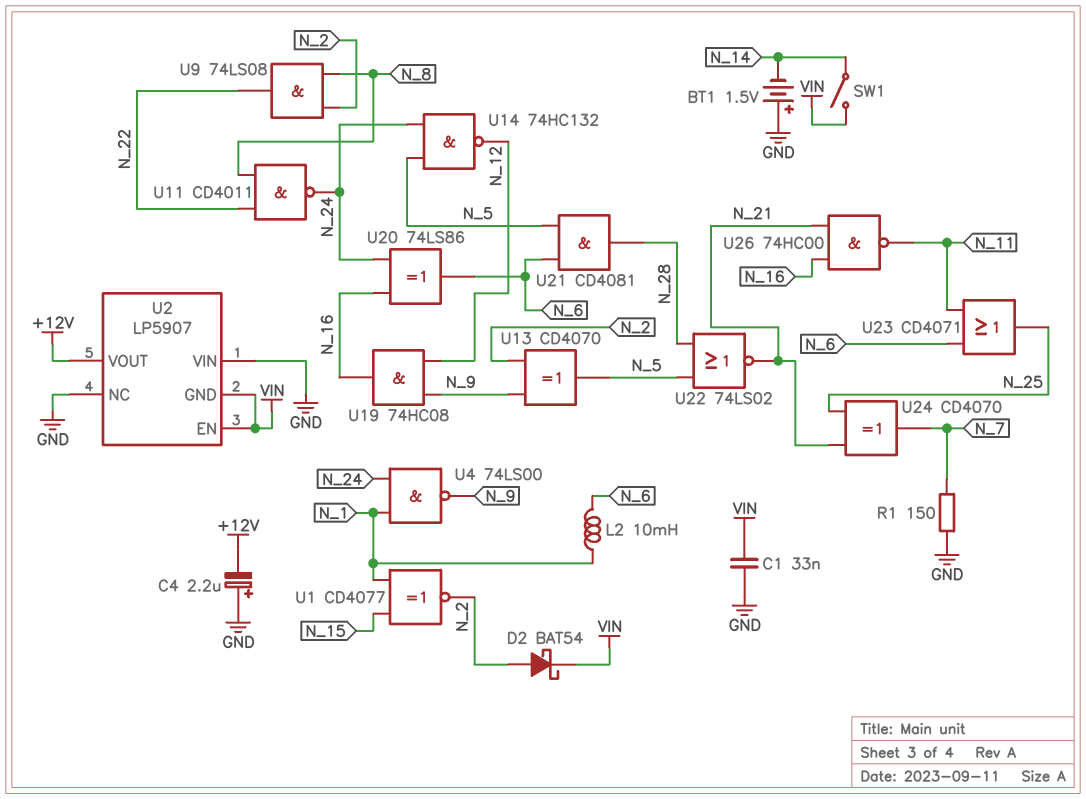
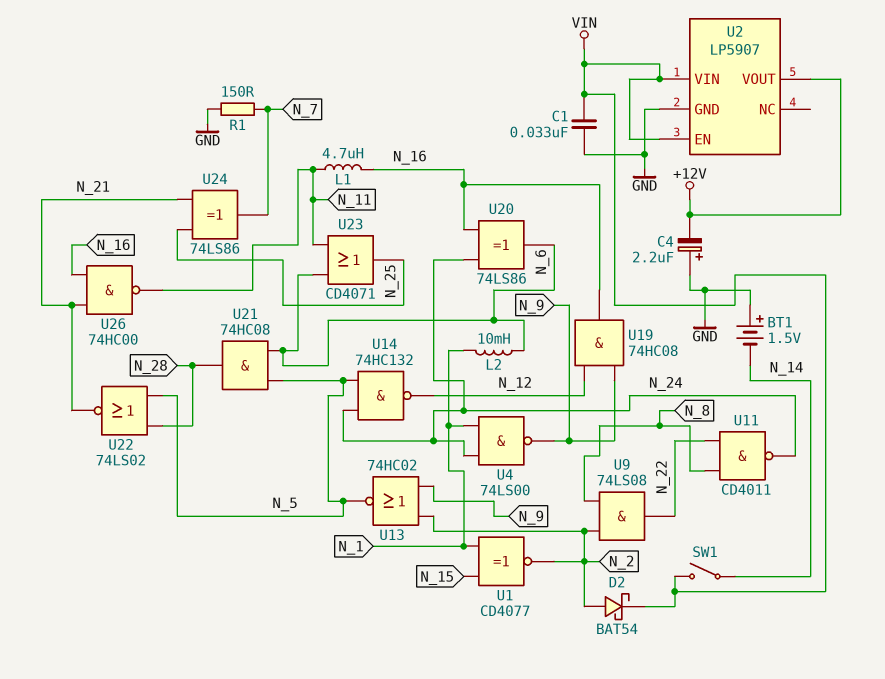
L1: none -> 4.7uH (N_11, N_16)
U2 pin GND: VIN -> GND
U2 pin NC: GND -> none
U2 pin VIN: GND -> VIN
U13: XOR CD4070 (in N_2, in N_9, out N_5) -> NOR 74HC02 (in N_2, in N_9, out N_5)
U21: AND CD4081 (in N_5, in N_6, out N_28) -> AND 74HC08 (in N_5, in N_6, out N_28)
U24: XOR CD4070 (in N_21, in N_25, out N_7) -> XOR 74LS86 (in N_21, in N_25, out N_7)

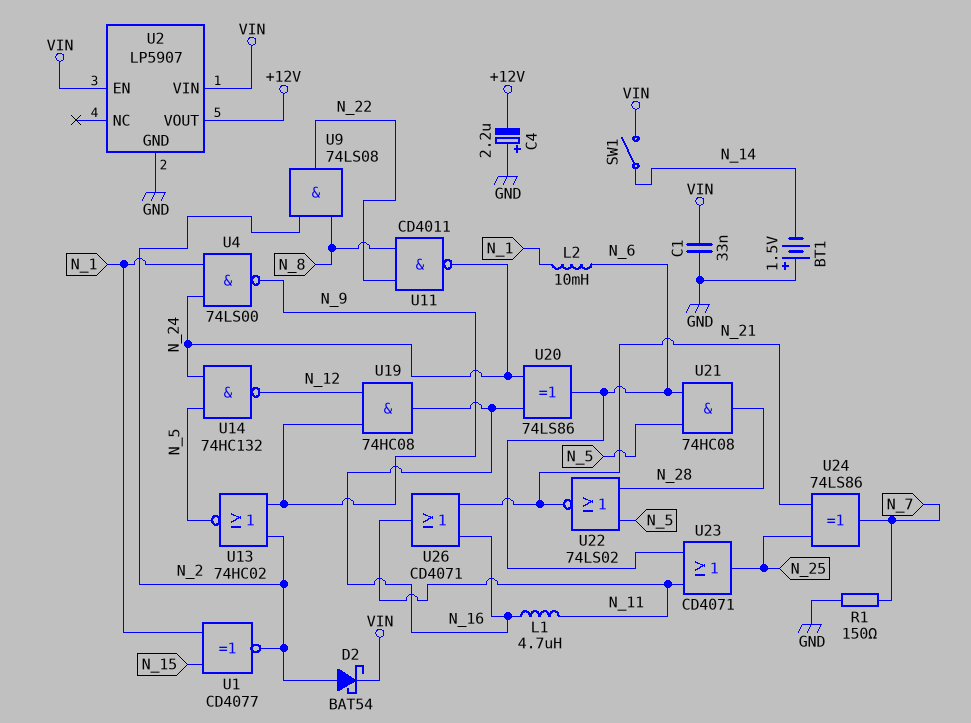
U26: NAND 74HC00 (in N_16, in N_21, out N_11) -> OR CD4071 (in N_16, in N_21, out N_11)

